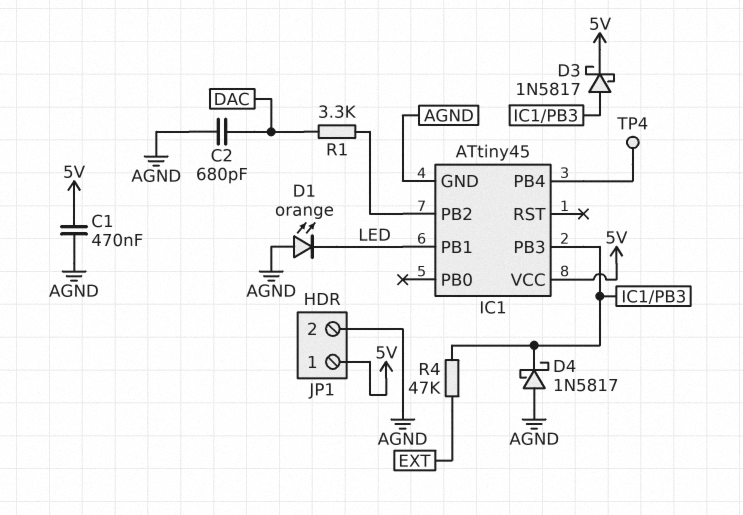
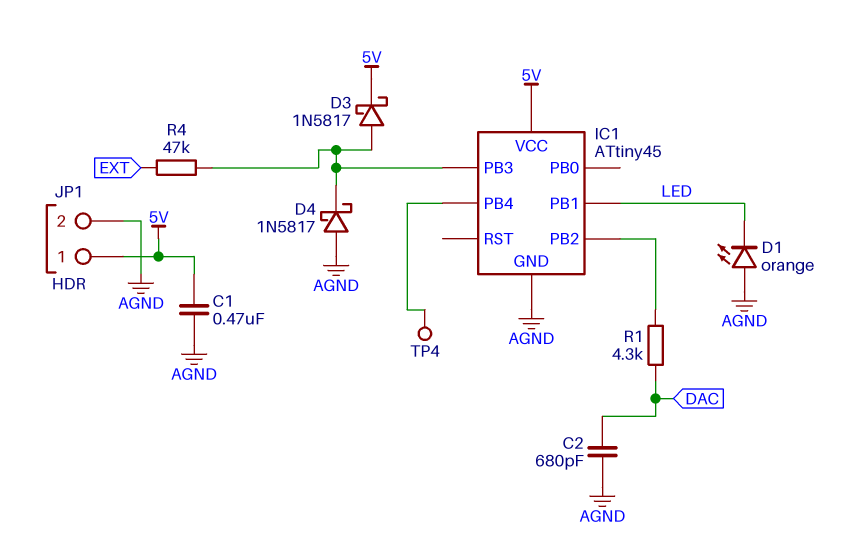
R1: 3.3k (DAC, IC1/PB2) -> 4.3k (DAC, IC1/PB2)

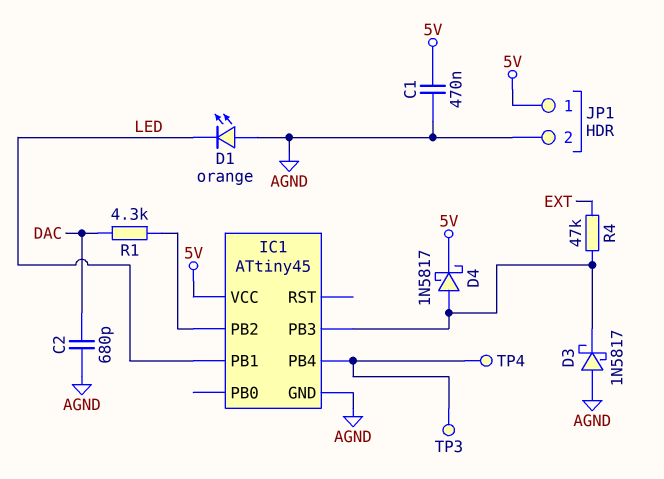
D3: schottky 1N5817 (A IC1/PB3, K 5V) -> schottky 1N5817 (A AGND, K IC1/PB3)
D4: schottky 1N5817 (A AGND, K IC1/PB3) -> schottky 1N5817 (A IC1/PB3, K 5V)
TP3: none -> test point (IC1/PB4)

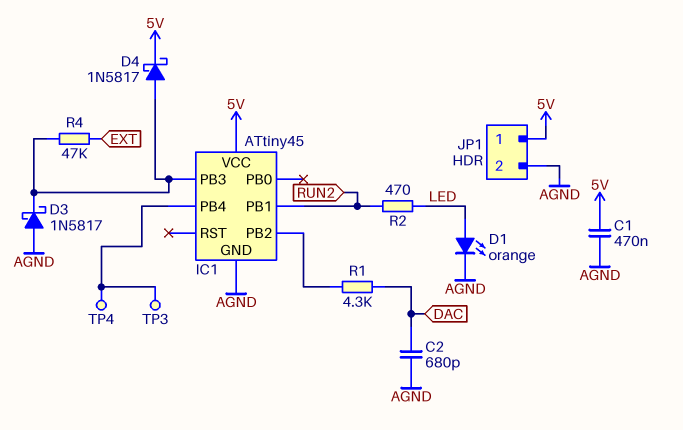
D1: LED orange (A AGND, K LED) -> LED orange (A LED, K AGND)
IC1 pin PB1: LED -> RUN2
R2: none -> 470 (LED, RUN2)

